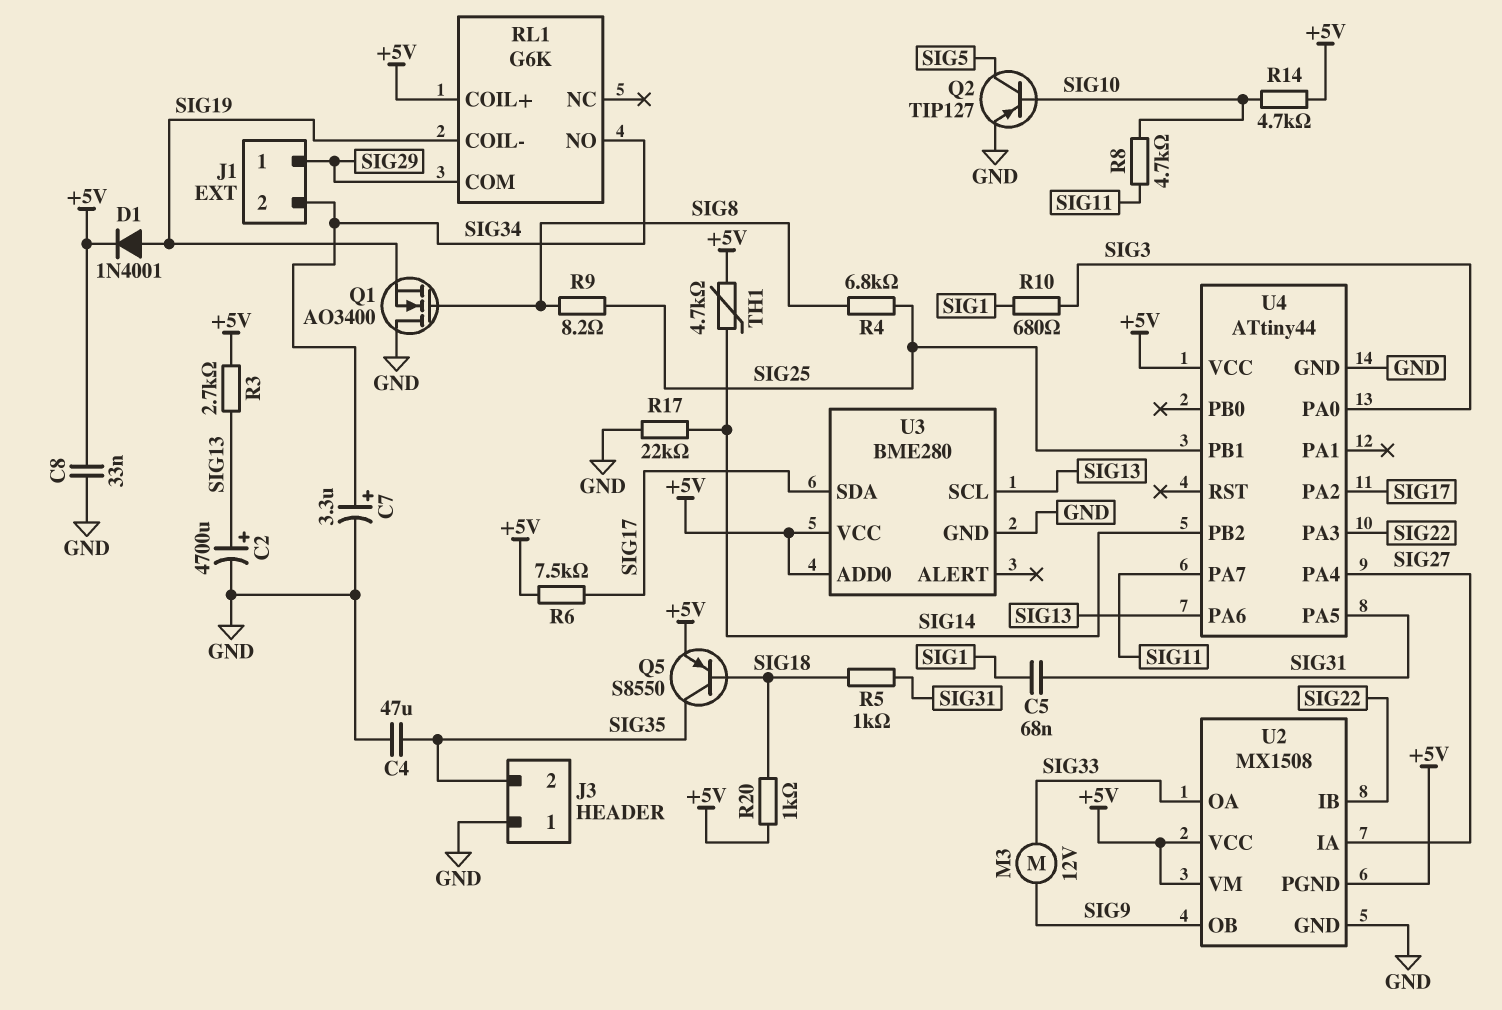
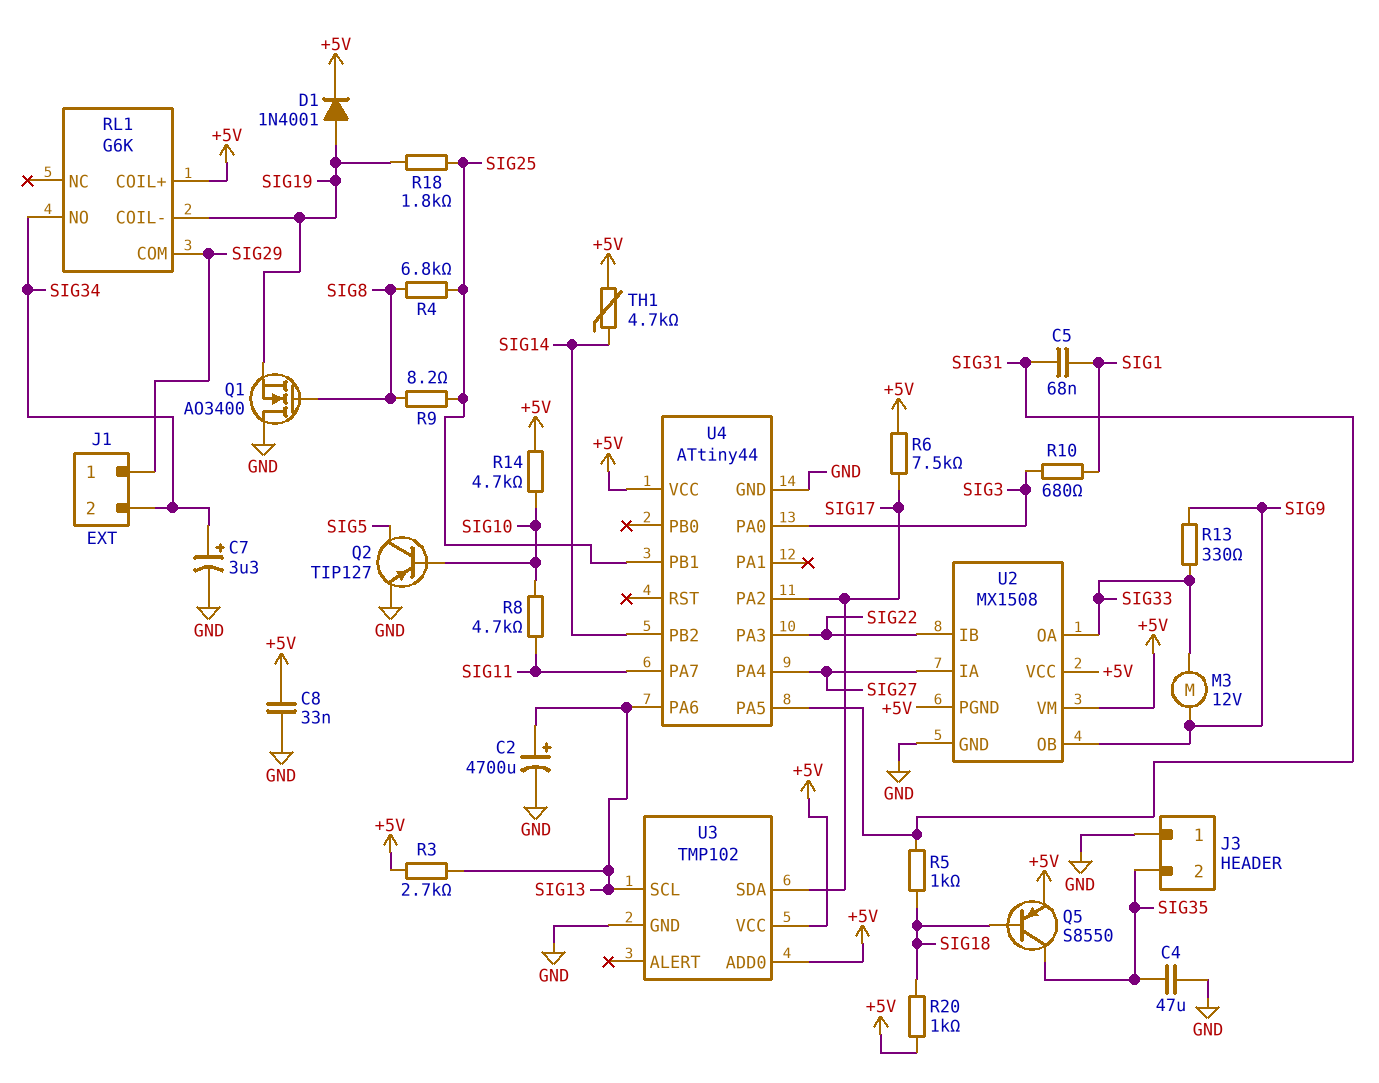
R13: none -> 330 (SIG9, SIG33)
R17: 22k (GND, SIG14) -> none
R18: none -> 1.8k (SIG19, SIG25)
U3: BME280 -> TMP102

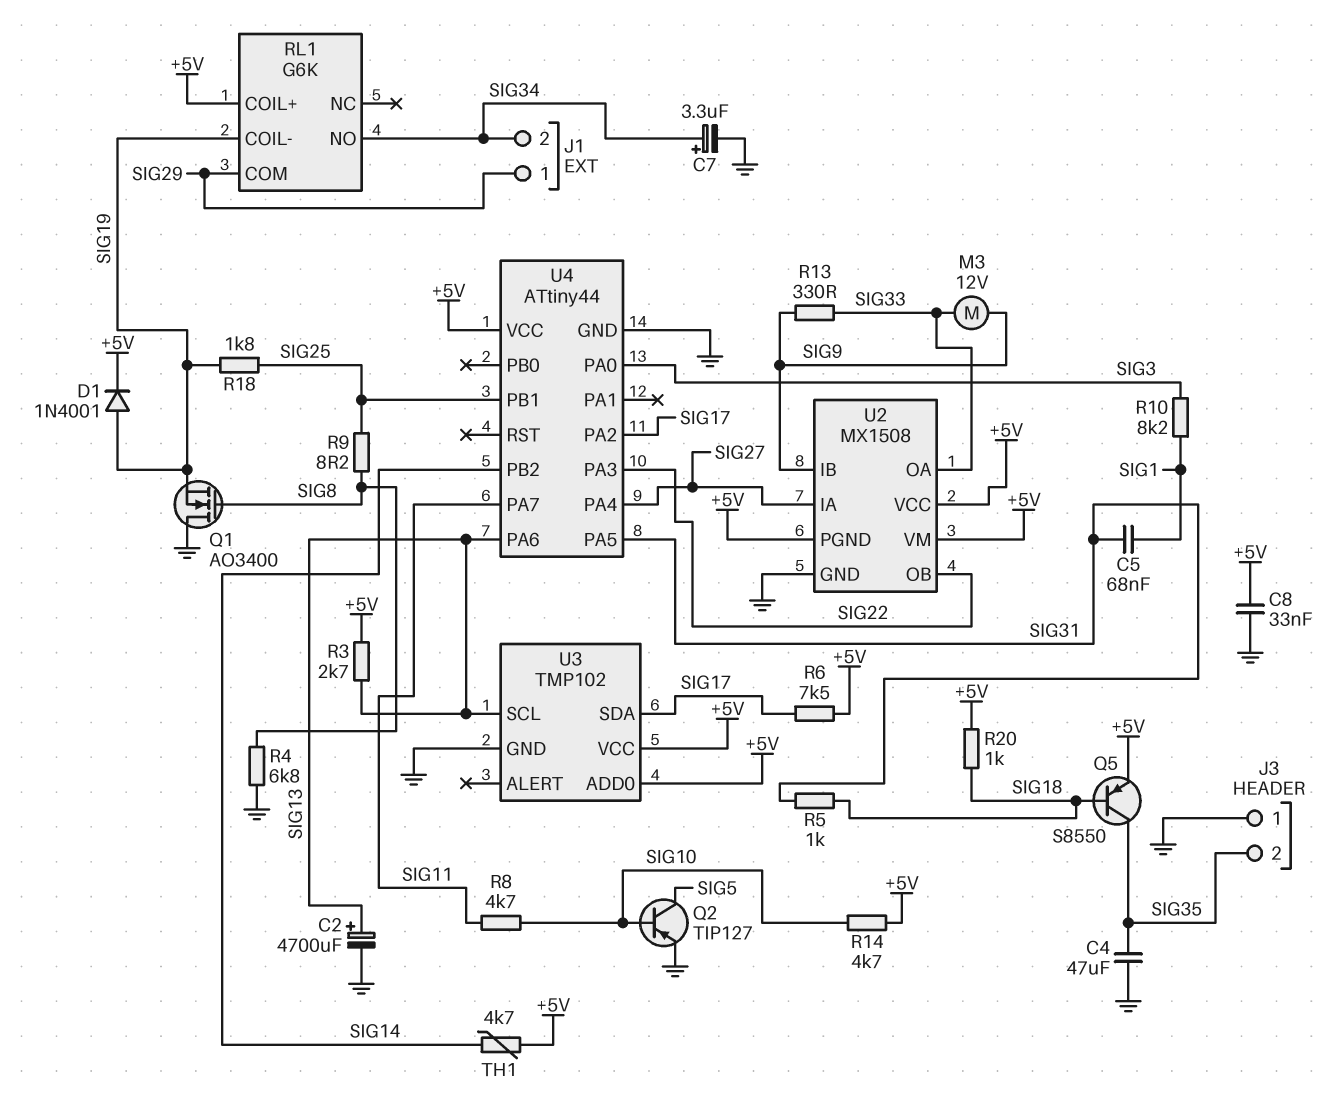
R4: 6.8k (SIG8, SIG25) -> 6.8k (GND, SIG8)
R10: 680 (SIG1, SIG3) -> 8.2k (SIG1, SIG3)
U2 pin IB: SIG22 -> SIG9
U2 pin OB: SIG9 -> SIG22

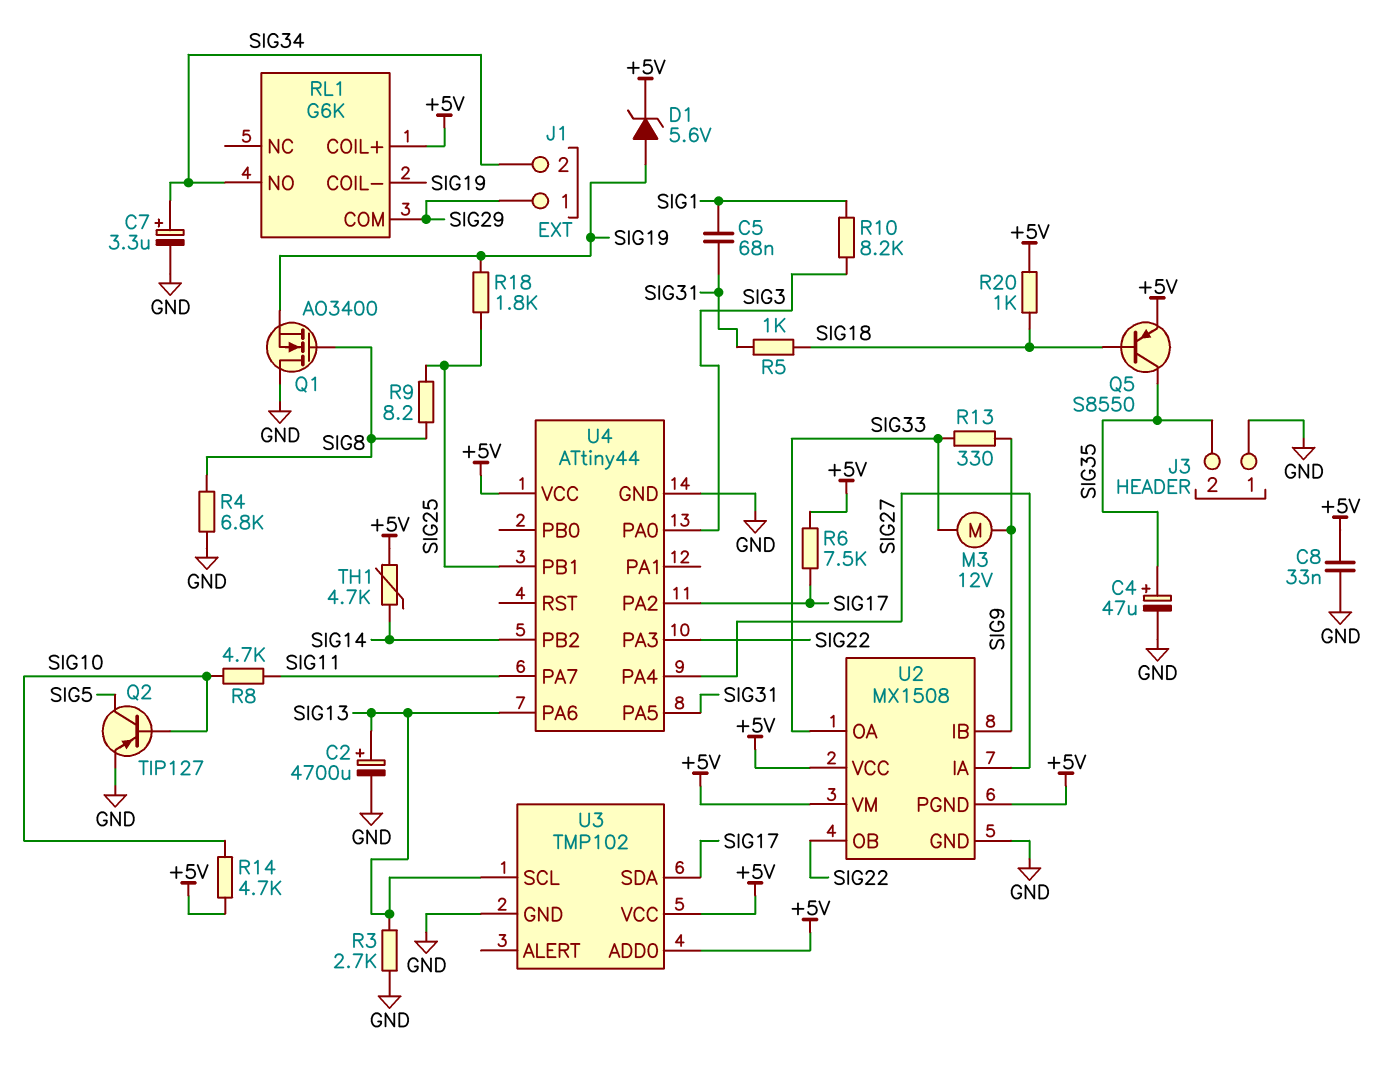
C4: 47uF (GND, SIG35) -> 47uF (plus SIG35, minus GND)
D1: diode 1N4001 (A SIG19, K +5V) -> zener 5.6V (A SIG19, K +5V)
R3: 2.7k (+5V, SIG13) -> 2.7k (GND, SIG13)

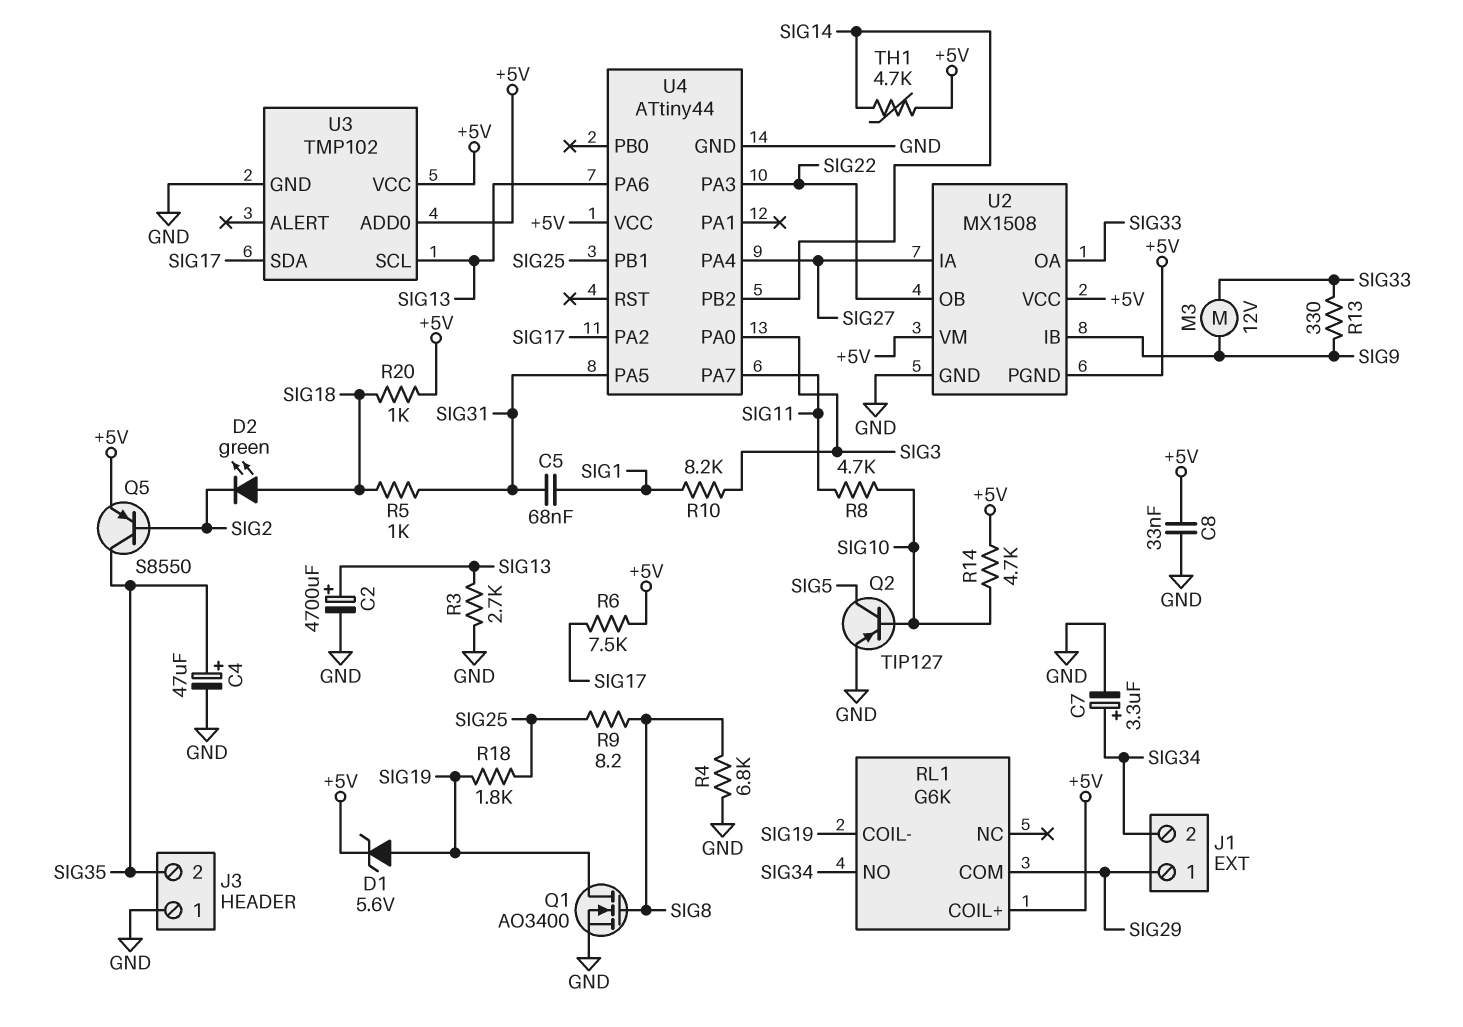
D2: none -> LED green (A SIG18, K SIG2)
Q1: NMOS AO3400 (G SIG8, D GND, S SIG19) -> NMOS AO3400 (G SIG8, D SIG19, S GND)
Q5: PNP S8550 (B SIG18, C SIG35, E +5V) -> PNP S8550 (B SIG2, C SIG35, E +5V)

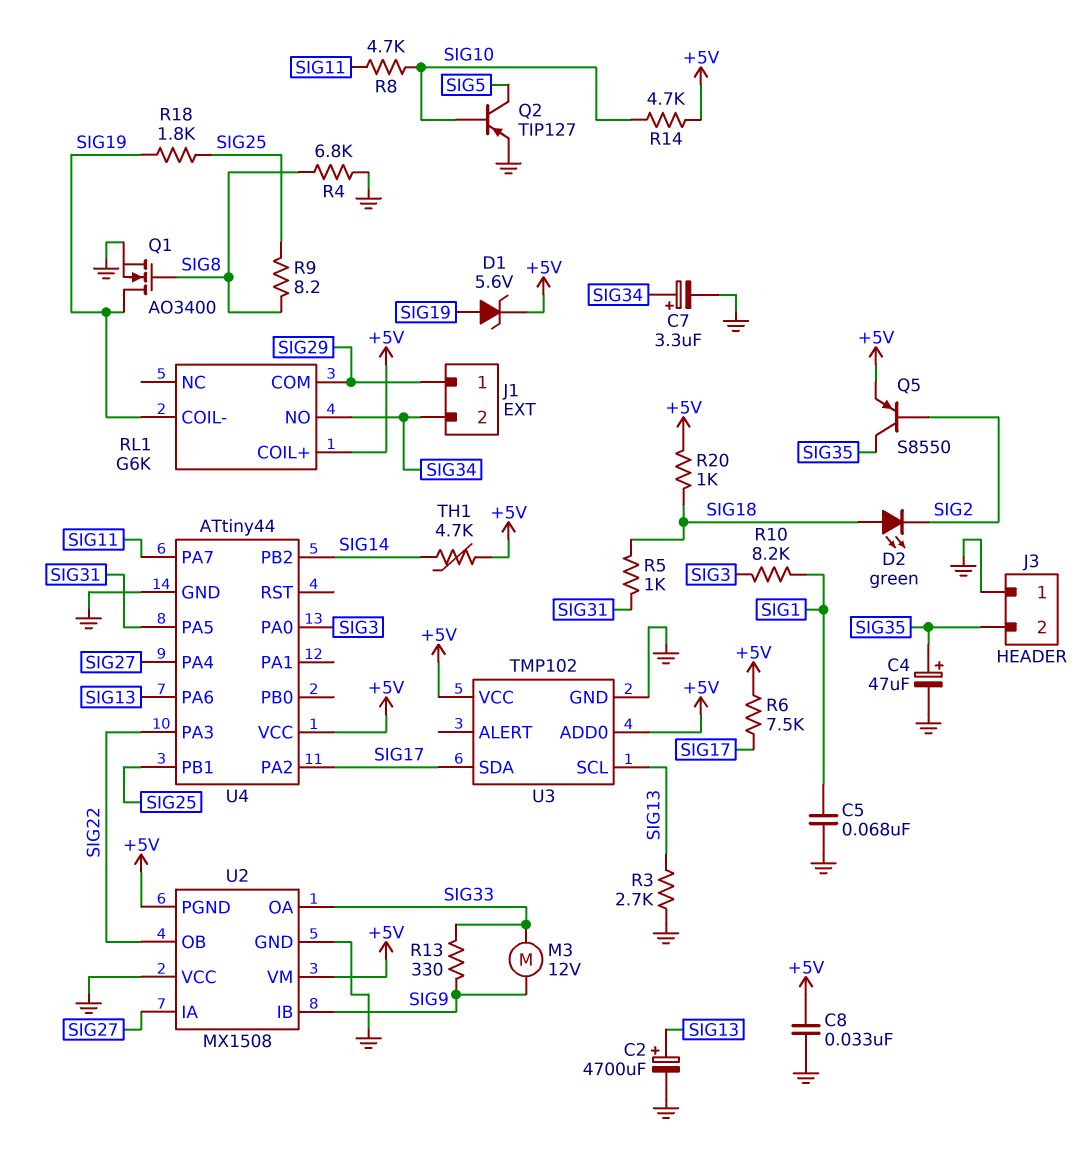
C5: 68nF (SIG1, SIG31) -> 68nF (GND, SIG1)
U2 pin VCC: +5V -> GND

